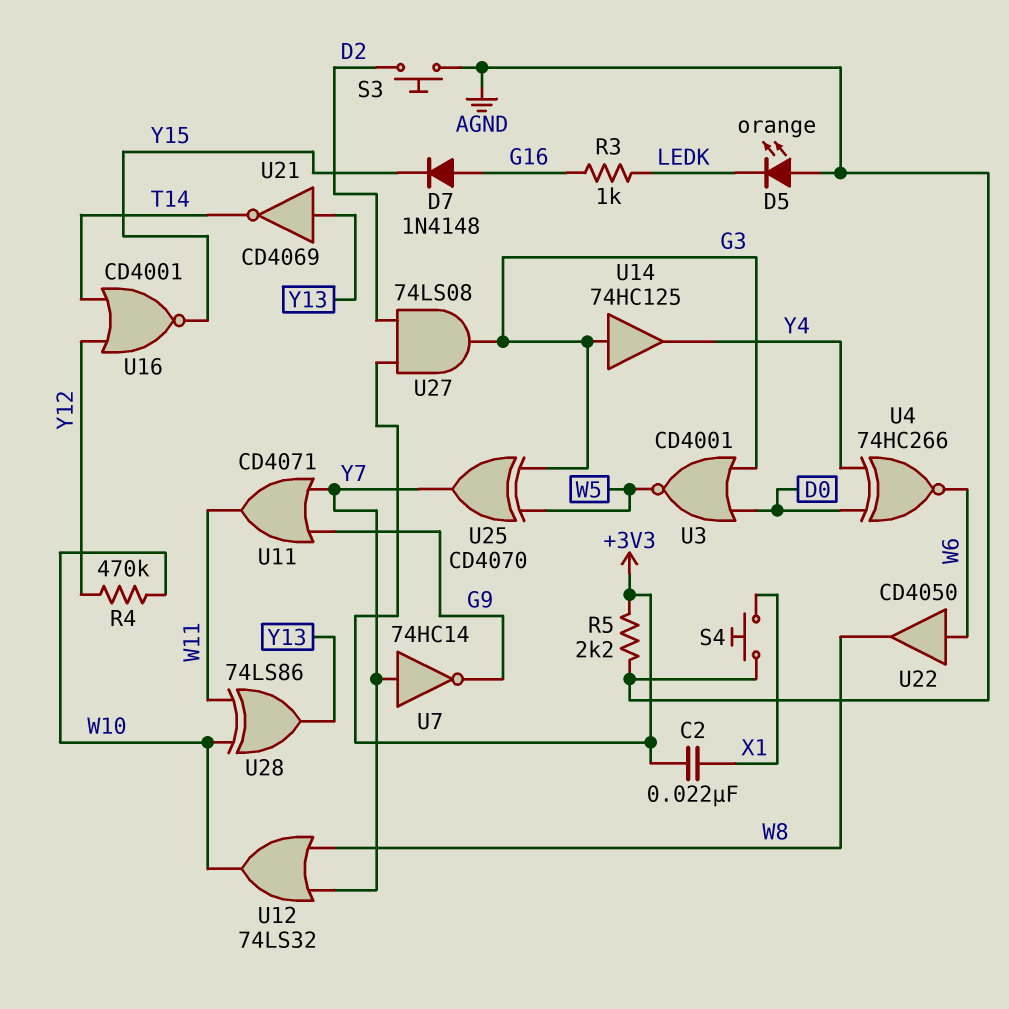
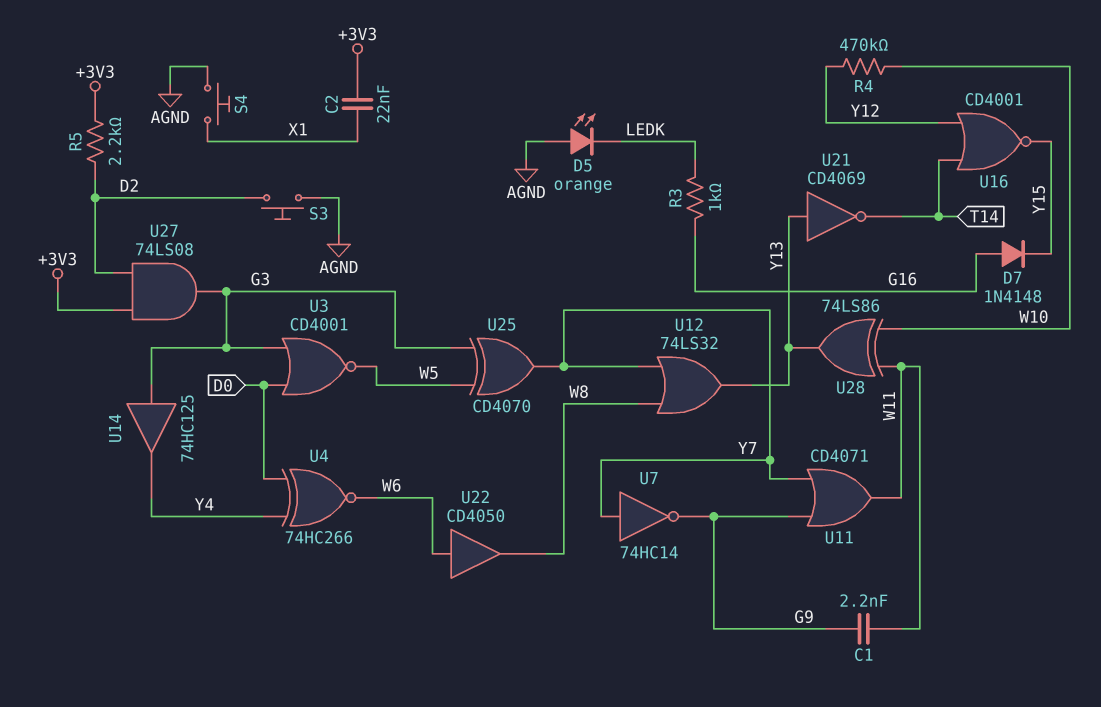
C1: none -> 2.2nF (G9, W11)
R5: 2.2k (+3V3, AGND) -> 2.2k (+3V3, D2)
U12: OR 74LS32 (in W8, in Y7, out W10) -> OR 74LS32 (in W8, in Y7, out Y13)

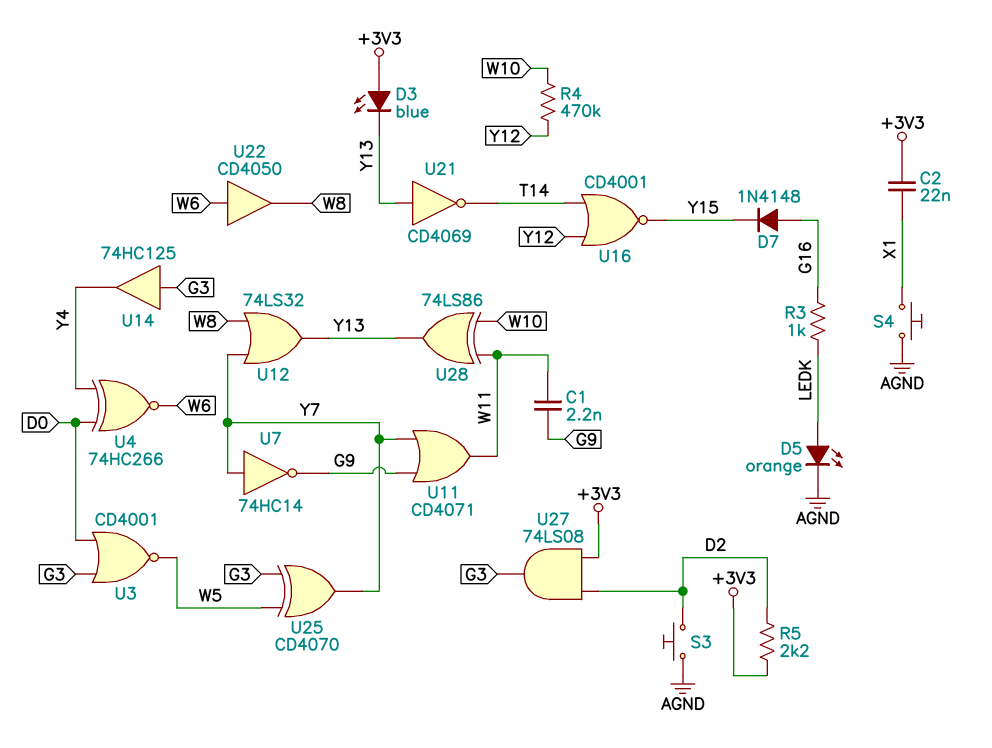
D3: none -> LED blue (A +3V3, K Y13)
D5: LED orange (A AGND, K LEDK) -> LED orange (A LEDK, K AGND)

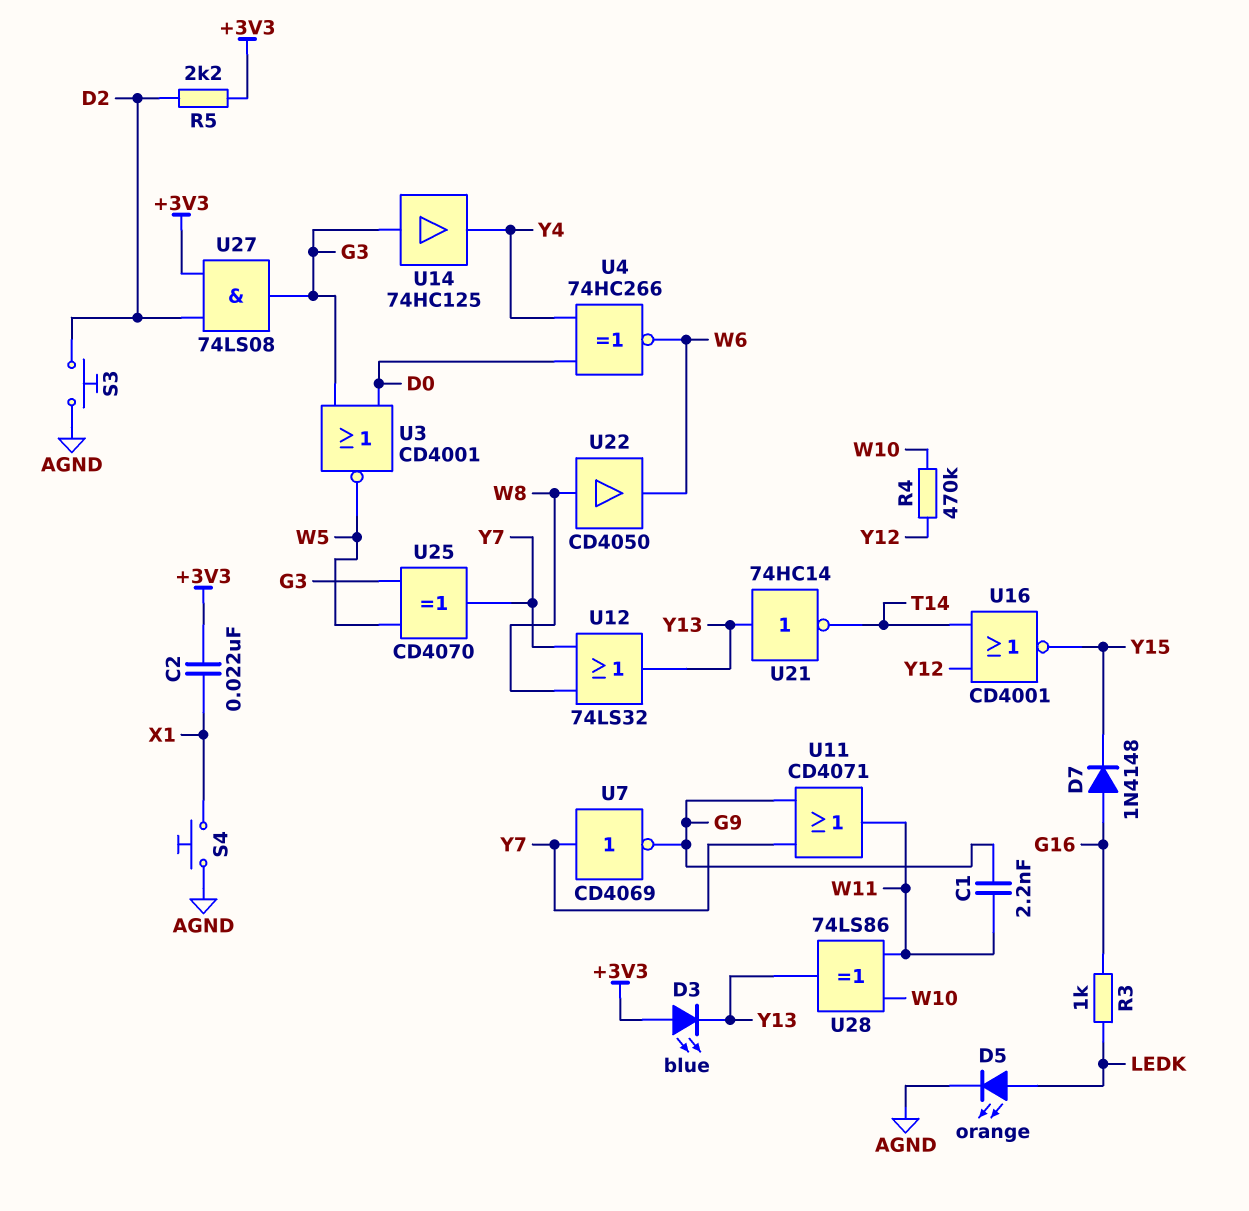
U7: NOT 74HC14 (in Y7, out G9) -> NOT CD4069 (in Y7, out G9)
U21: NOT CD4069 (in Y13, out T14) -> NOT 74HC14 (in Y13, out T14)
U22: buffer CD4050 (in W6, out W8) -> buffer CD4050 (in W8, out W6)

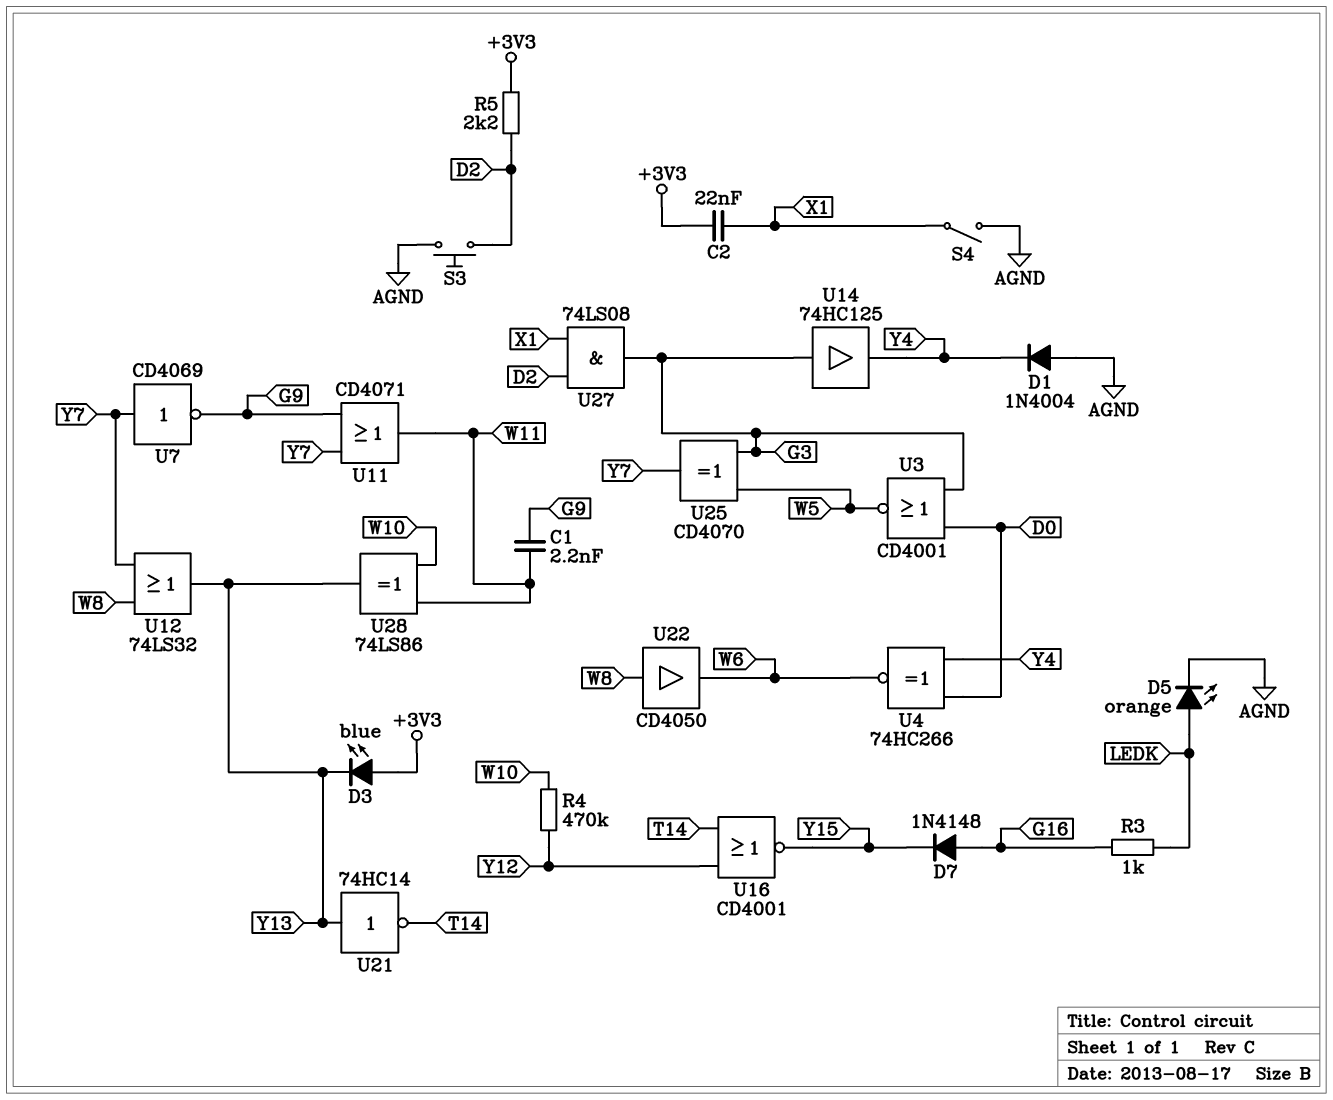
D1: none -> diode 1N4004 (A AGND, K Y4)
S4: button (AGND, X1) -> switch (AGND, X1)
U27: AND 74LS08 (in +3V3, in D2, out G3) -> AND 74LS08 (in D2, in X1, out G3)

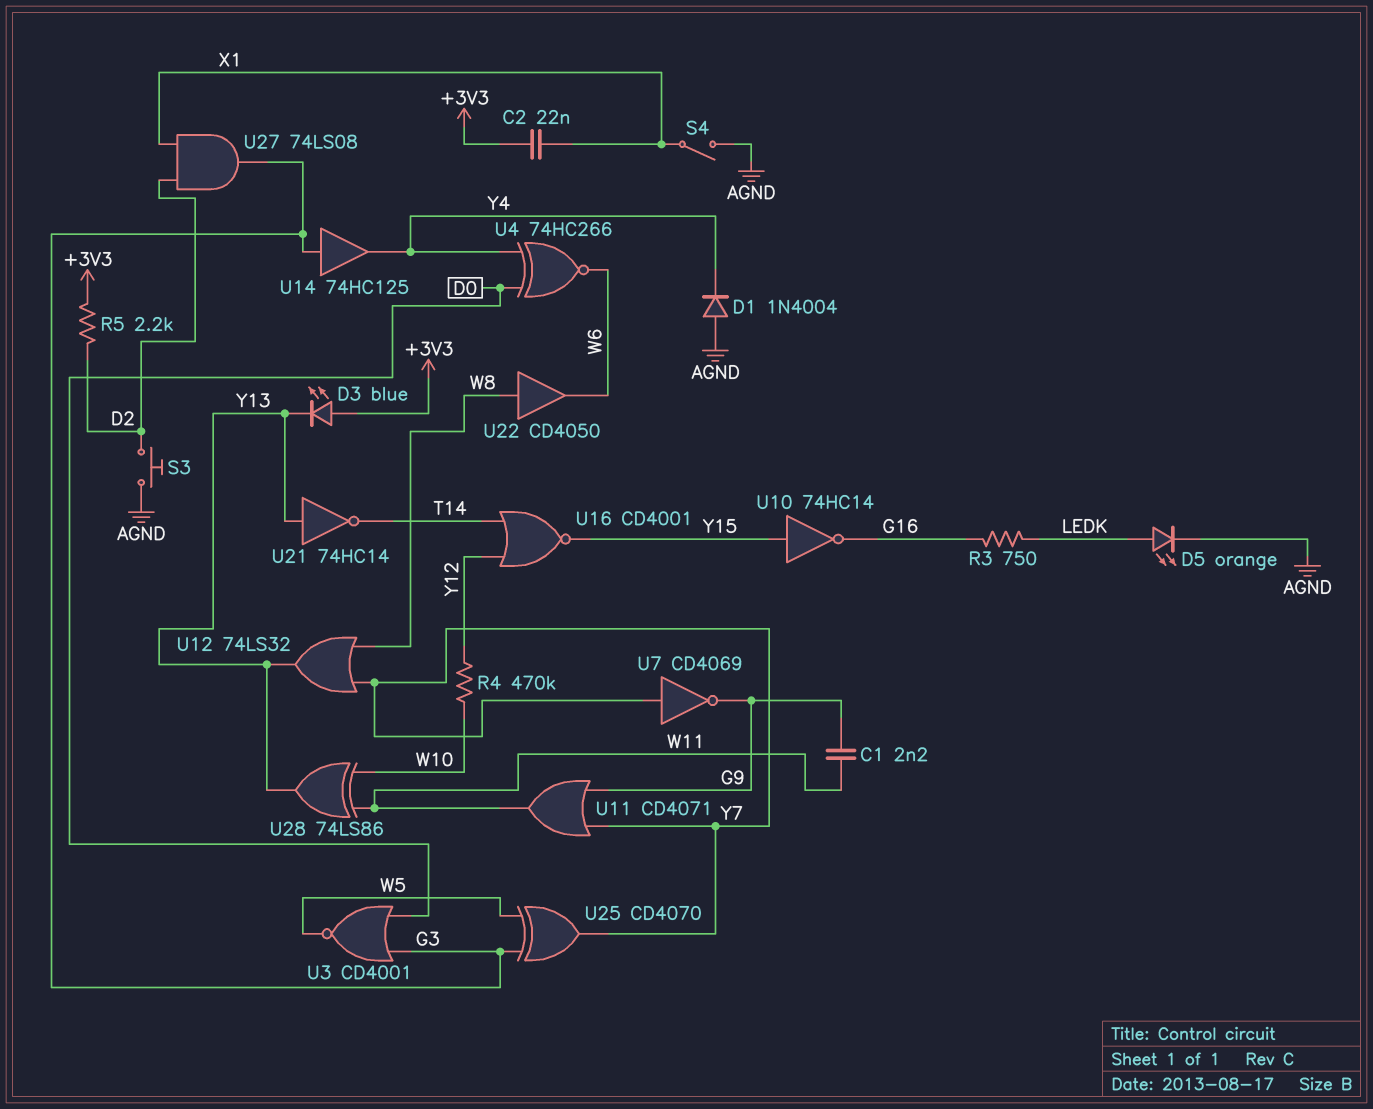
D7: diode 1N4148 (A G16, K Y15) -> none
R3: 1k (G16, LEDK) -> 750 (G16, LEDK)
U10: none -> NOT 74HC14 (in Y15, out G16)

